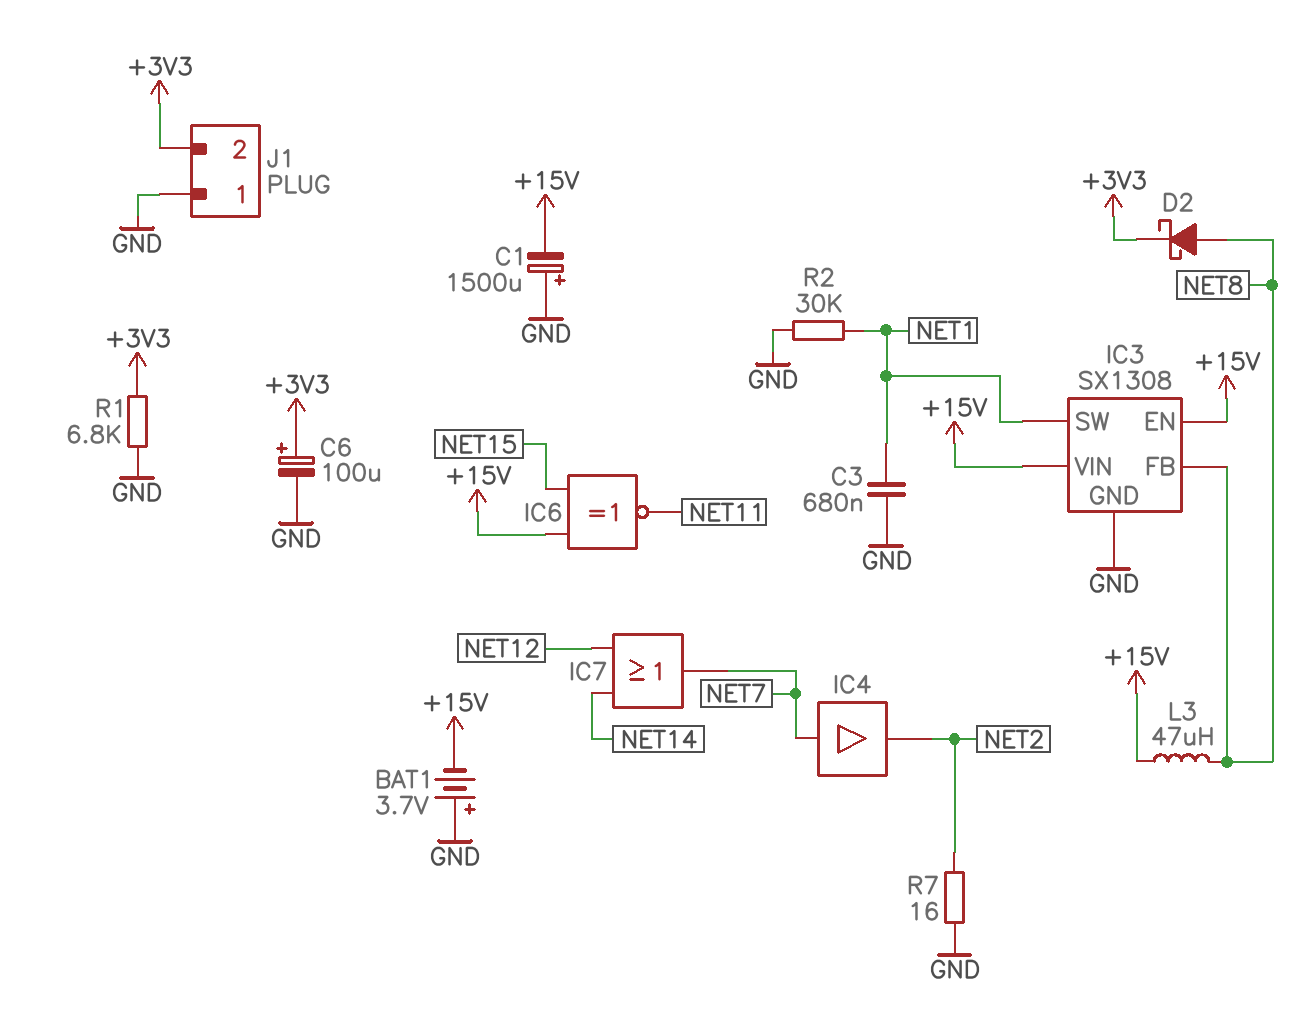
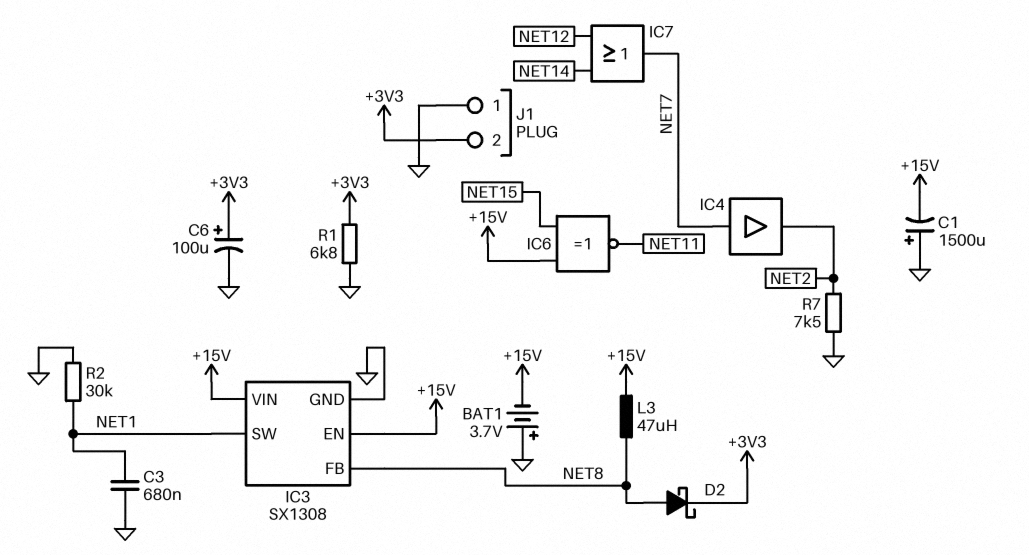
R7: 16 (GND, NET2) -> 7.5k (GND, NET2)

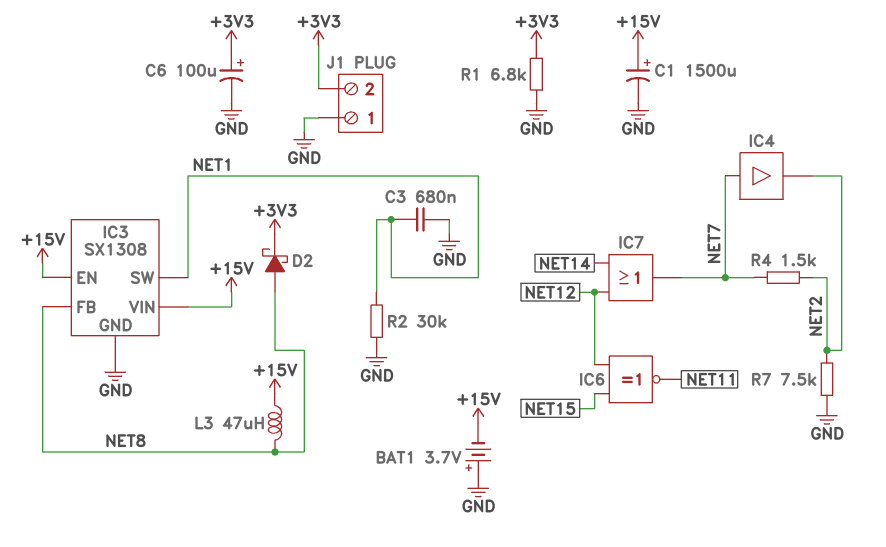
C1: 1500uF (plus GND, minus +15V) -> 1500uF (plus +15V, minus GND)
IC6: XNOR (in +15V, in NET15, out NET11) -> XNOR (in NET12, in NET15, out NET11)
R4: none -> 1.5k (NET2, NET7)

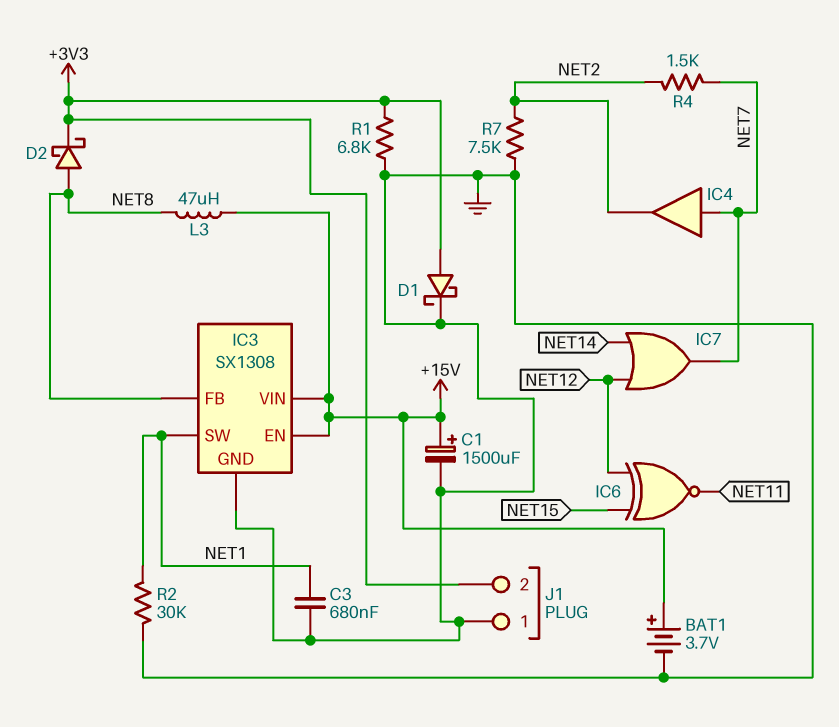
BAT1: 3.7V (plus GND, minus +15V) -> 3.7V (plus +15V, minus GND)
C6: 100uF (plus +3V3, minus GND) -> none
D1: none -> schottky (A +3V3, K GND)

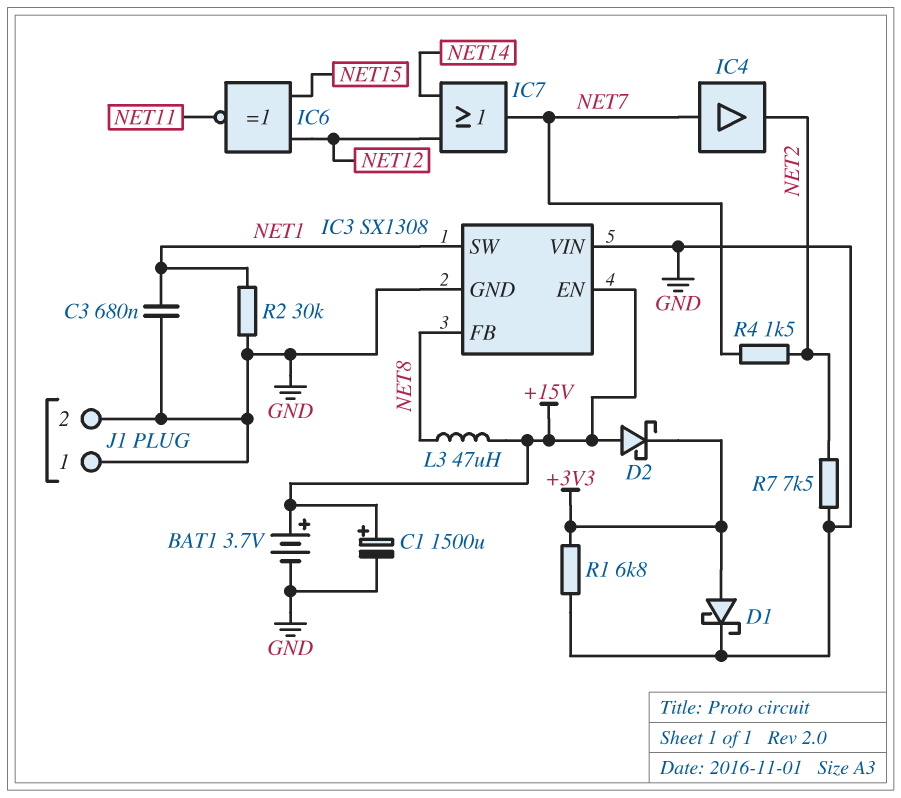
D2: schottky (A NET8, K +3V3) -> schottky (A +15V, K +3V3)
IC3 pin VIN: +15V -> GND
J1 pin 2: +3V3 -> GND

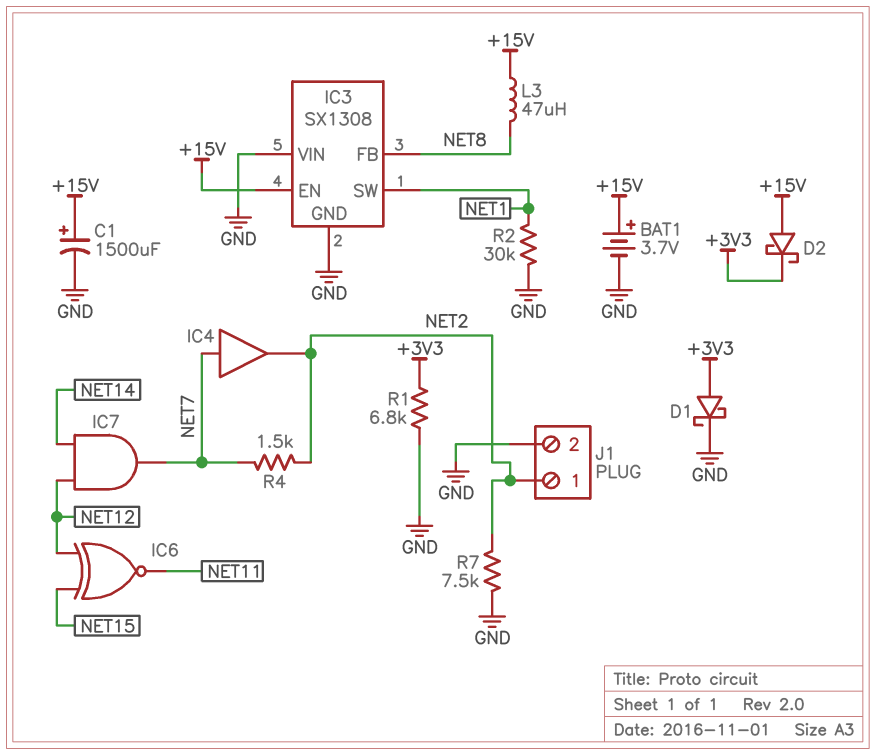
C3: 680nF (GND, NET1) -> none
IC7: OR (in NET12, in NET14, out NET7) -> AND (in NET12, in NET14, out NET7)
J1 pin 1: GND -> NET2

